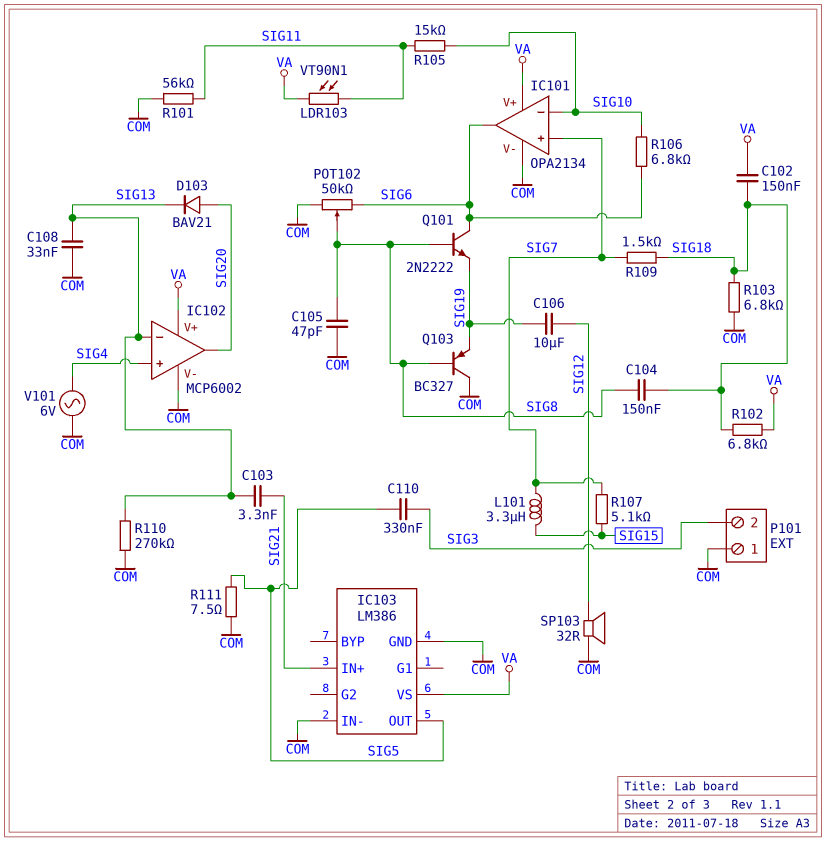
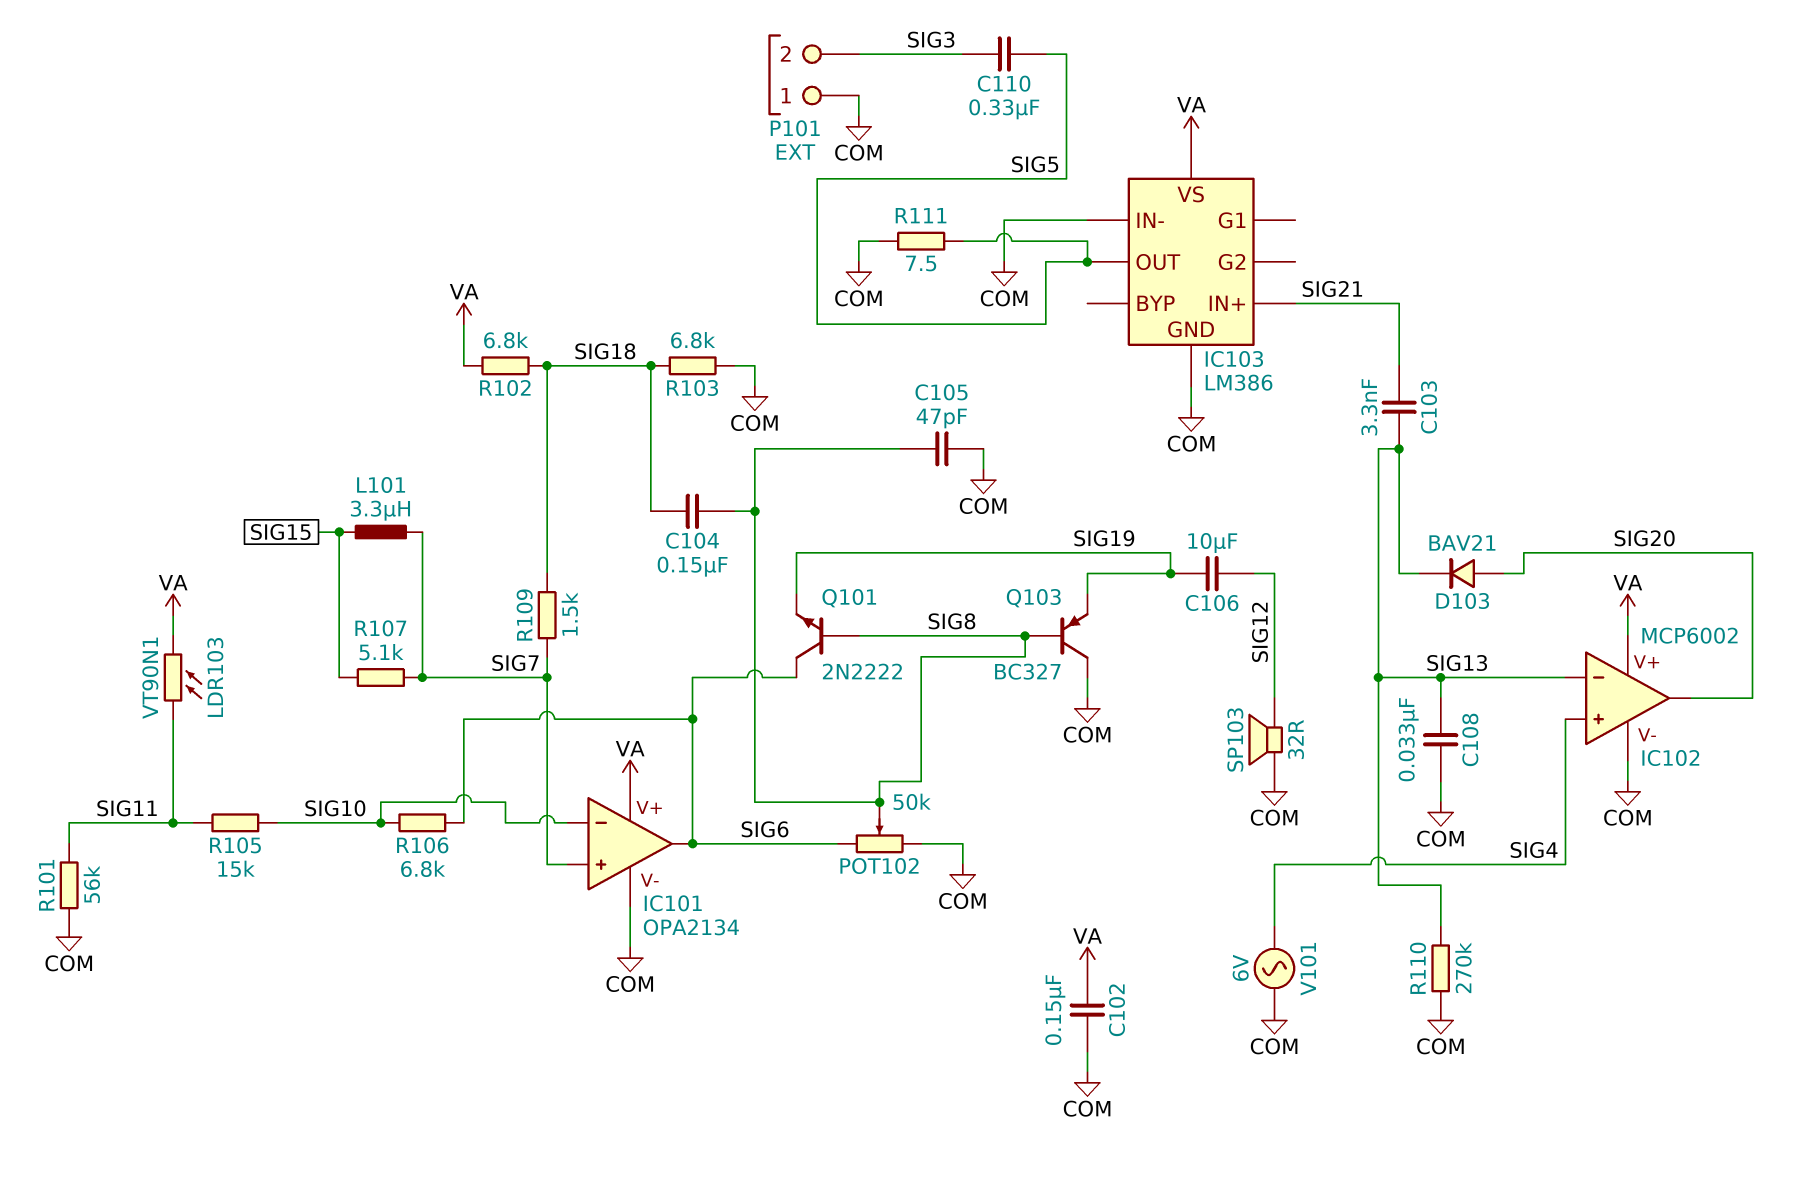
C102: 150nF (SIG18, VA) -> 150nF (COM, VA)

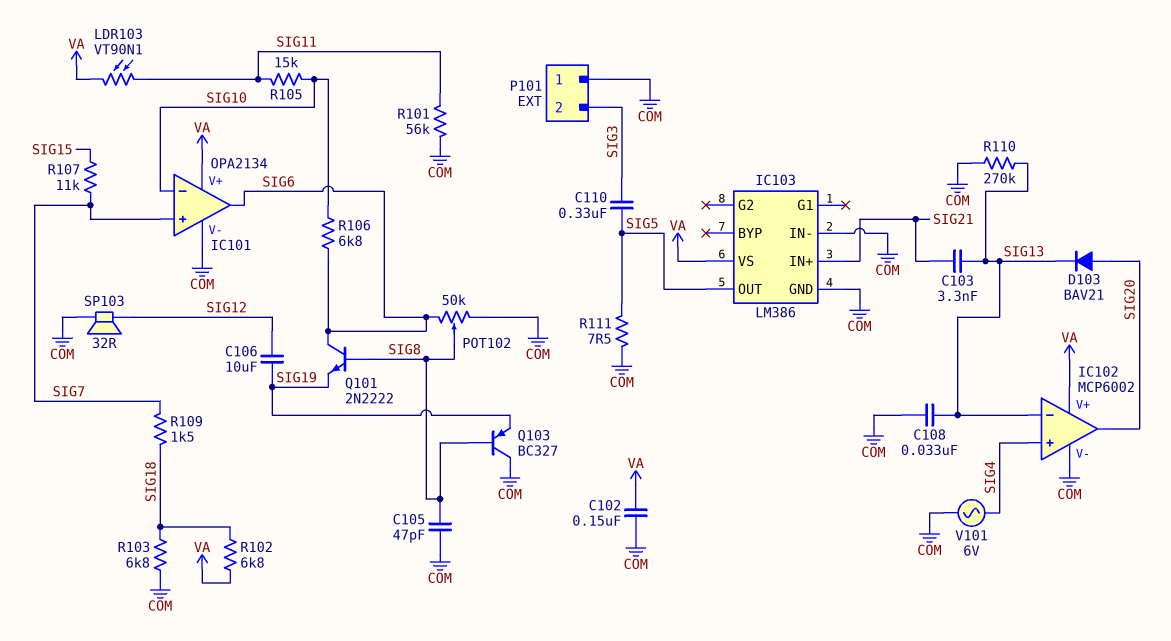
C104: 150nF (SIG8, SIG18) -> none
L101: 3.3uH (SIG7, SIG15) -> none
R107: 5.1k (SIG7, SIG15) -> 11k (SIG7, SIG15)

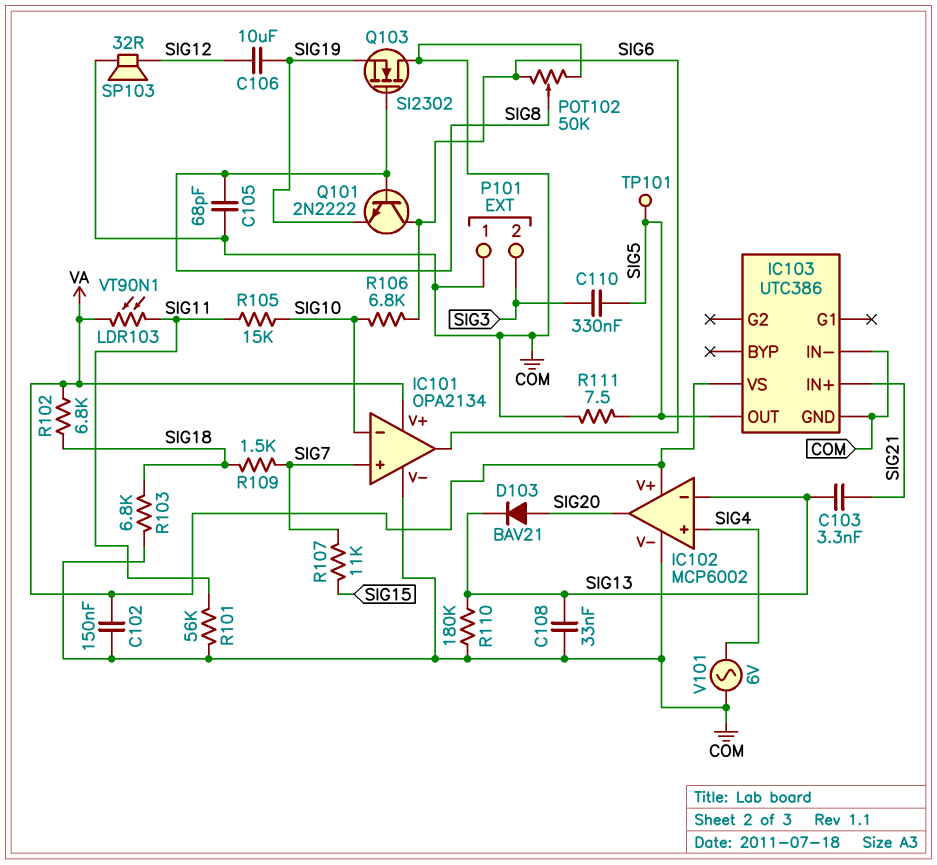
C105: 47pF (COM, SIG8) -> 68pF (COM, SIG8)
IC103: LM386 -> UTC386
Q103: PNP BC327 (B SIG8, C COM, E SIG19) -> NMOS SI2302 (G SIG8, D COM, S SIG19)
R110: 270k (COM, SIG13) -> 180k (COM, SIG13)
TP101: none -> test point (SIG5)

